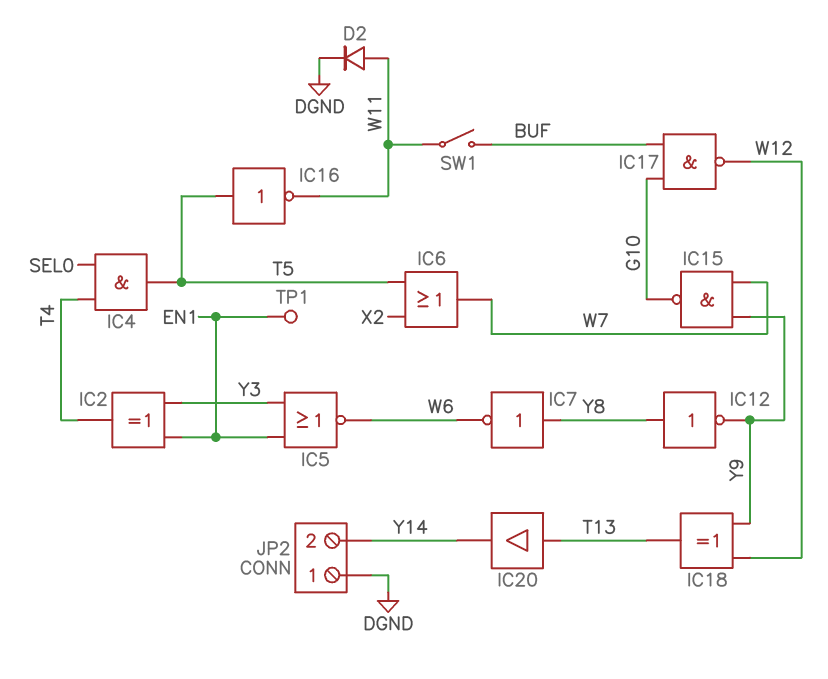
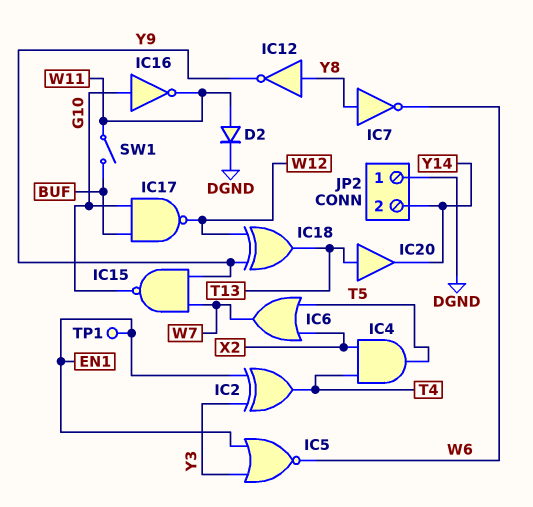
IC4: AND (in SEL0, in T4, out T5) -> AND (in T4, in X2, out T5)
IC16: NOT (in T5, out W11) -> NOT (in G10, out W11)

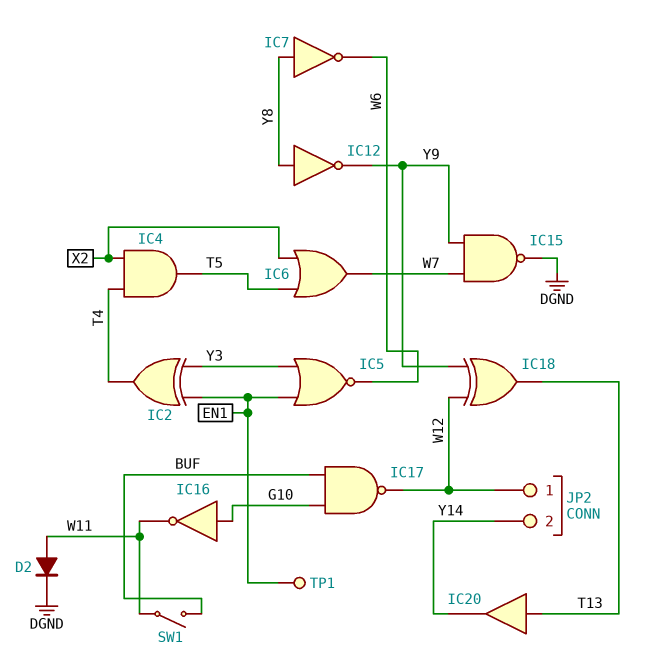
IC15: NAND (in W7, in Y9, out G10) -> NAND (in W7, in Y9, out DGND)
JP2 pin 1: DGND -> W12

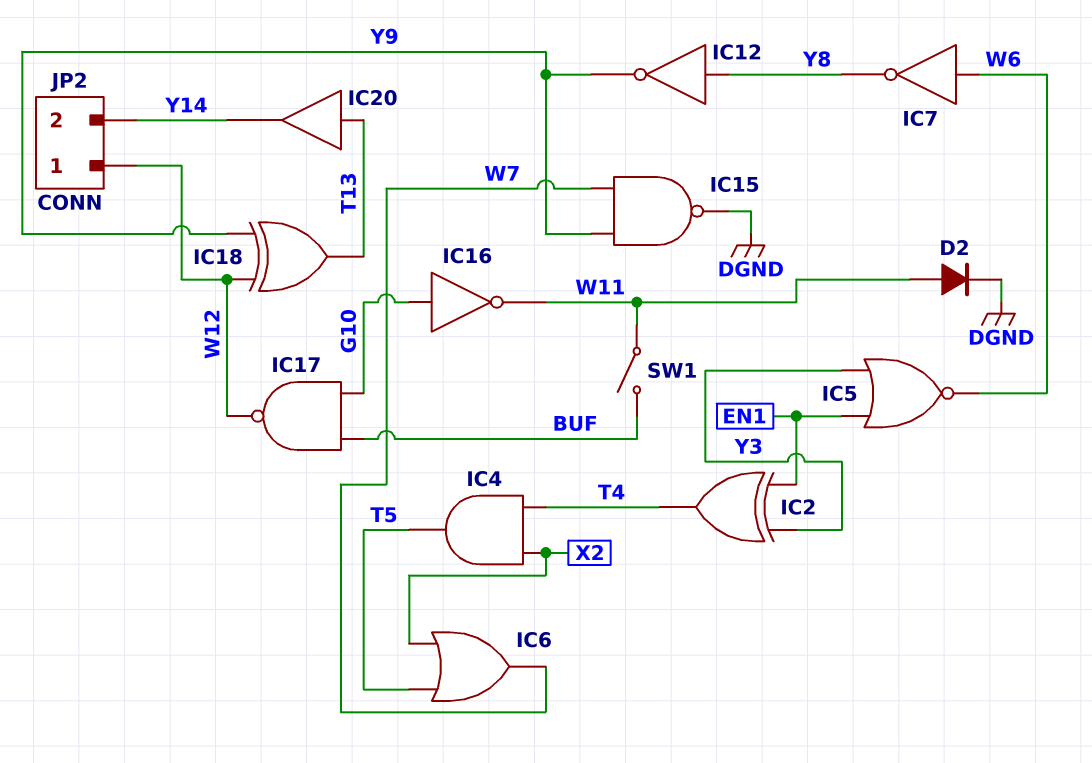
IC7: NOT (in Y8, out W6) -> NOT (in W6, out Y8)
TP1: test point (EN1) -> none

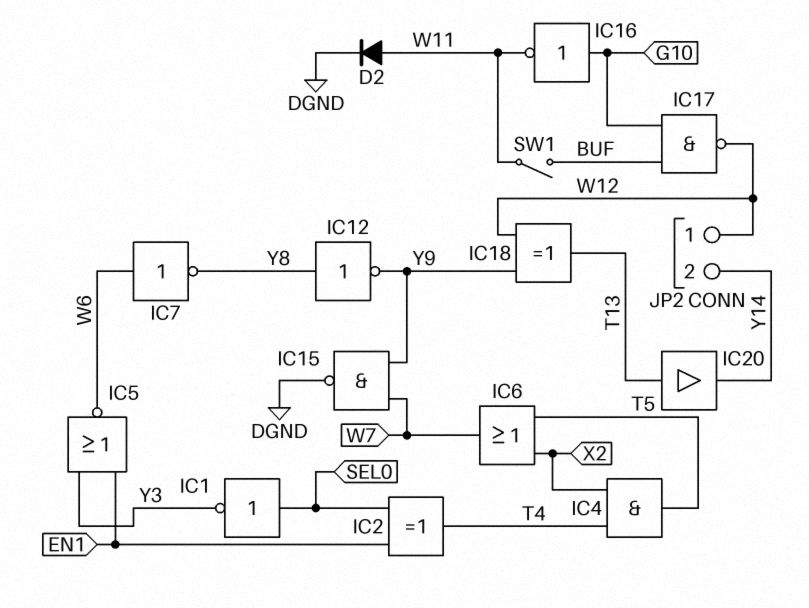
IC1: none -> NOT (in SEL0, out Y3)
IC2: XOR (in EN1, in Y3, out T4) -> XOR (in EN1, in SEL0, out T4)

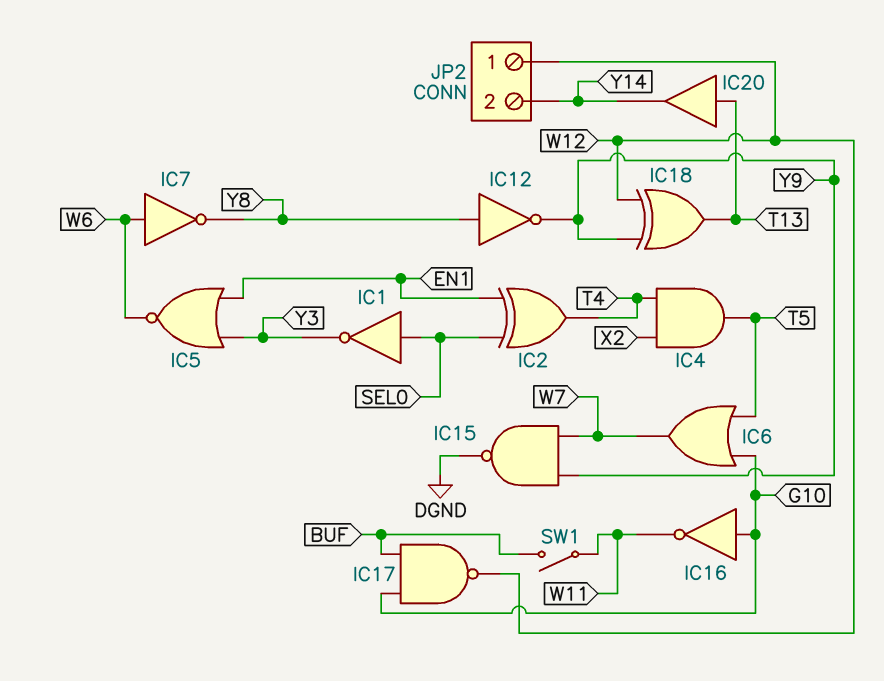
D2: diode (A W11, K DGND) -> none
IC6: OR (in T5, in X2, out W7) -> OR (in G10, in T5, out W7)

